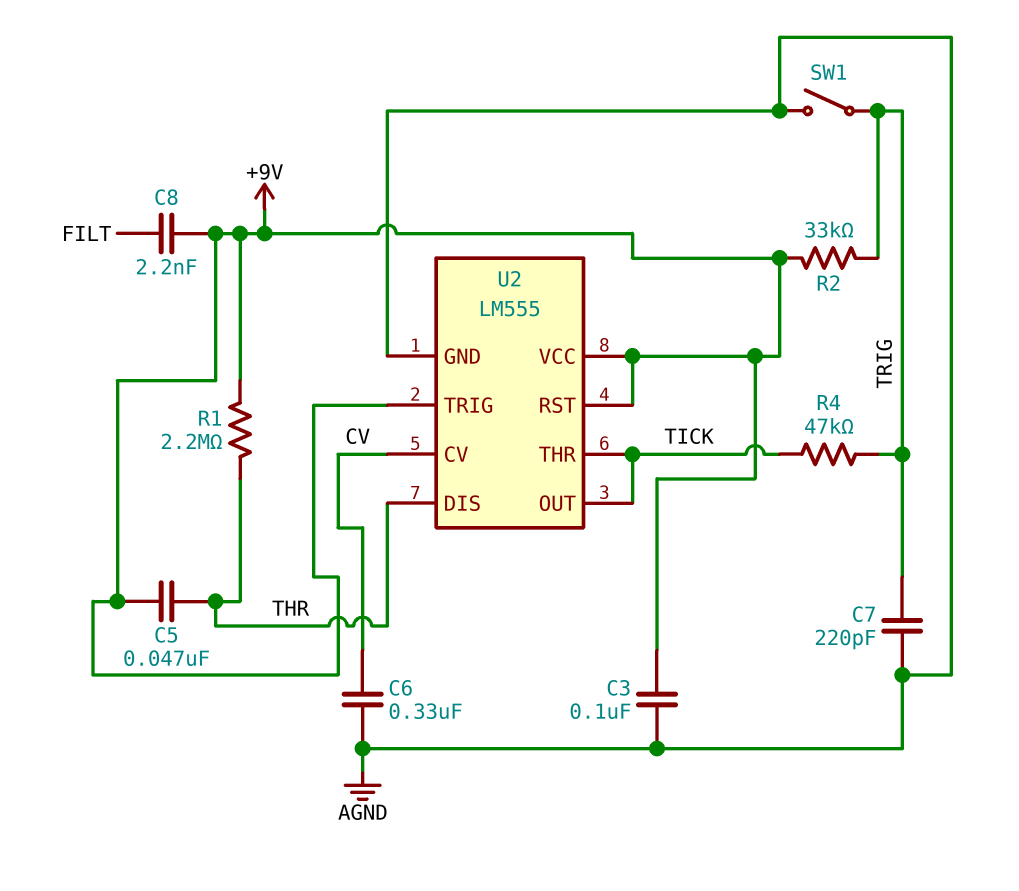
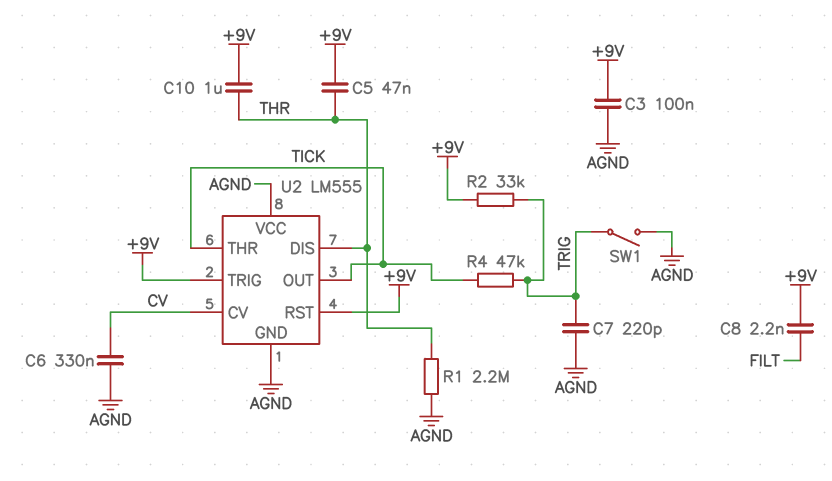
C10: none -> 1uF (+9V, THR)
R1: 2.2M (+9V, THR) -> 2.2M (AGND, THR)
U2 pin VCC: +9V -> AGND

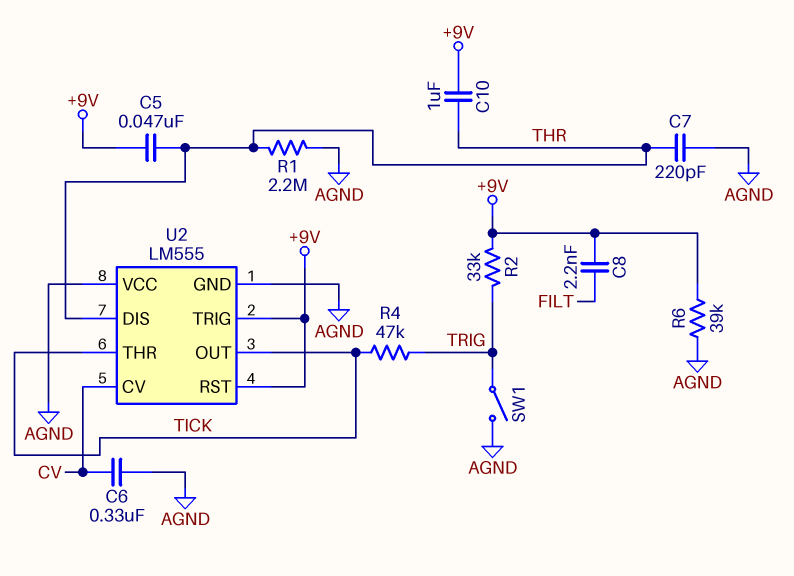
C3: 100nF (+9V, AGND) -> none
C7: 220pF (AGND, TRIG) -> 220pF (AGND, THR)
R6: none -> 39k (+9V, AGND)

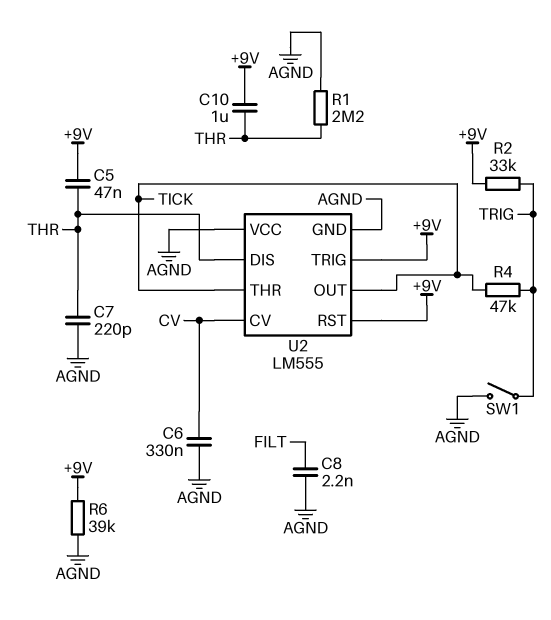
C8: 2.2nF (+9V, FILT) -> 2.2nF (AGND, FILT)

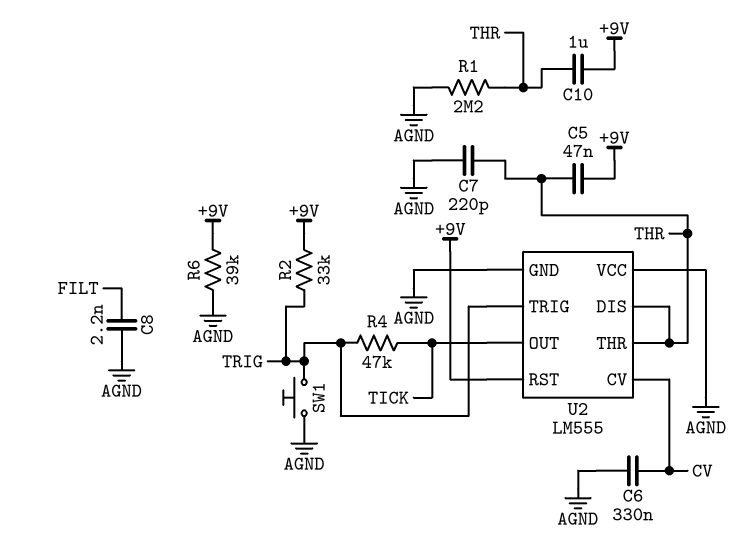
SW1: switch (AGND, TRIG) -> button (AGND, TRIG)
U2 pin THR: TICK -> THR
U2 pin TRIG: +9V -> TRIG

